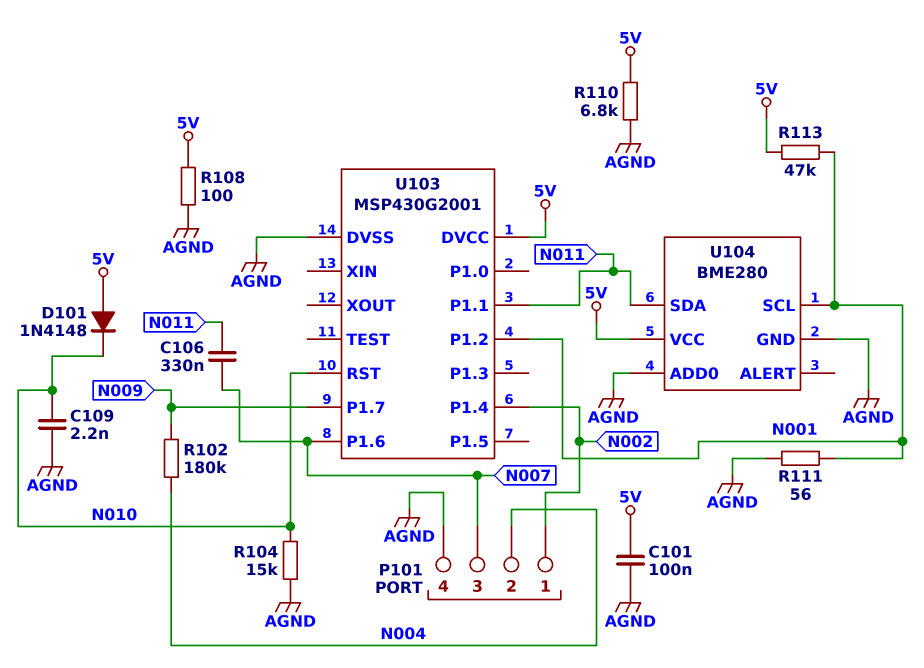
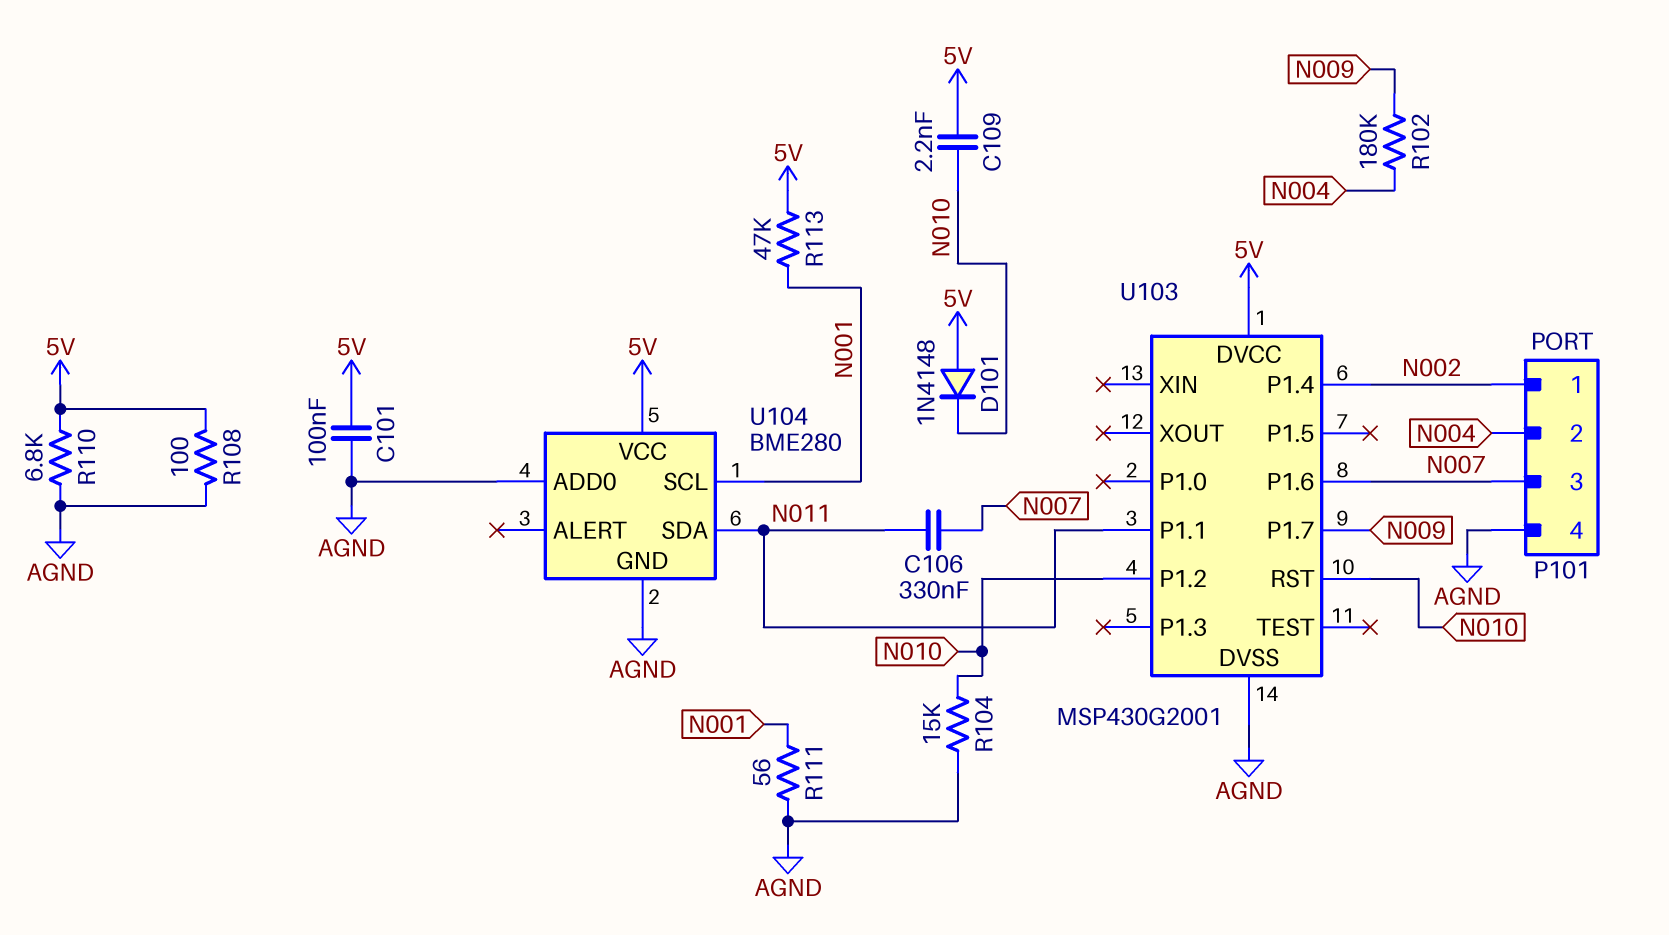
C109: 2.2nF (AGND, N010) -> 2.2nF (5V, N010)
U103 pin P1.2: N001 -> N010

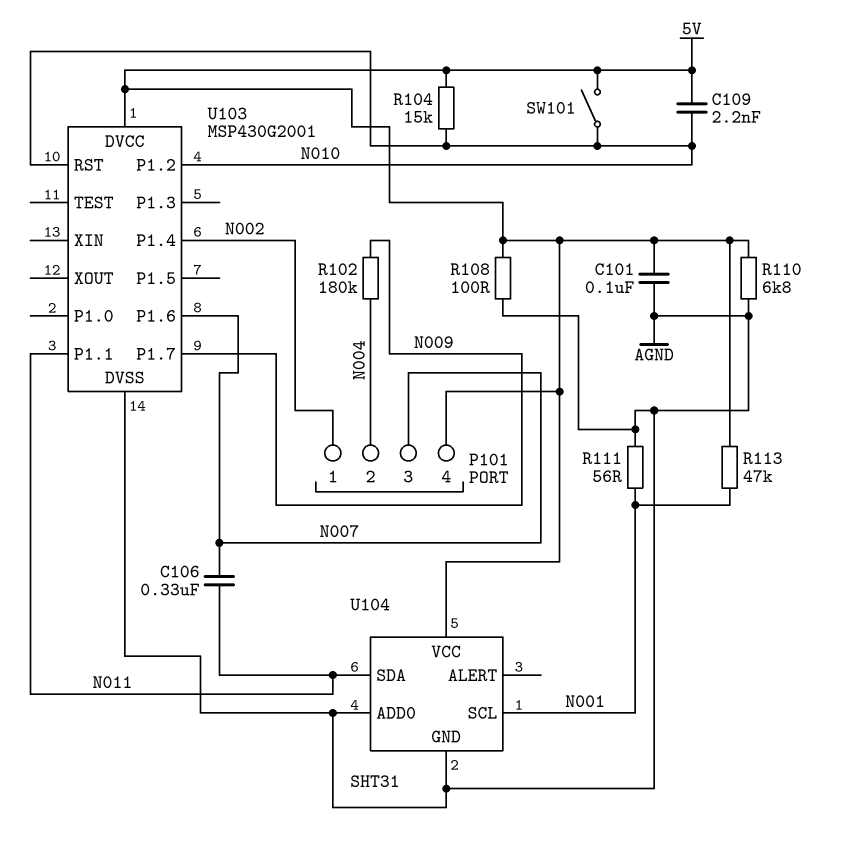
D101: diode 1N4148 (A 5V, K N010) -> none
P101 pin 4: AGND -> 5V
R104: 15k (AGND, N010) -> 15k (5V, N010)
SW101: none -> switch (5V, N010)
U104: BME280 -> SHT31

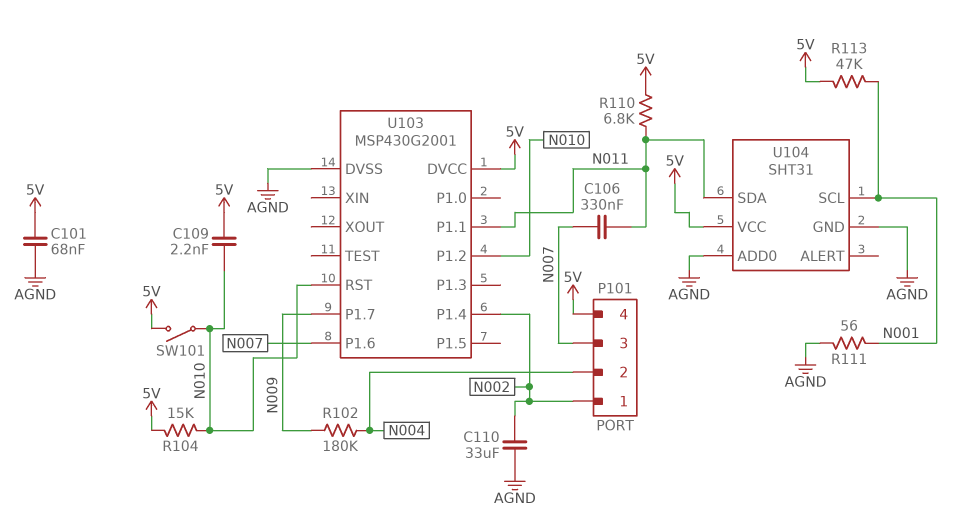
C101: 100nF (5V, AGND) -> 68nF (5V, AGND)
C110: none -> 33uF (AGND, N002)
R108: 100 (5V, AGND) -> none
R110: 6.8k (5V, AGND) -> 6.8k (5V, N011)

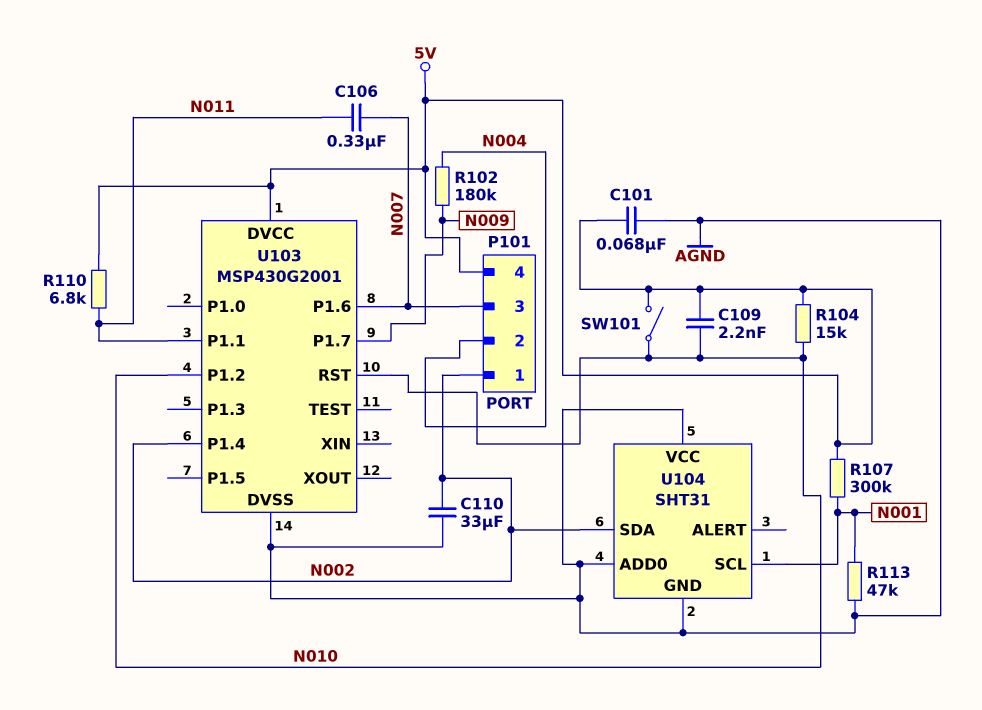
R107: none -> 300k (5V, N001)
R111: 56 (AGND, N001) -> none
R113: 47k (5V, N001) -> 47k (AGND, N001)
U104 pin SDA: N011 -> N002
U104 pin VCC: 5V -> AGND

